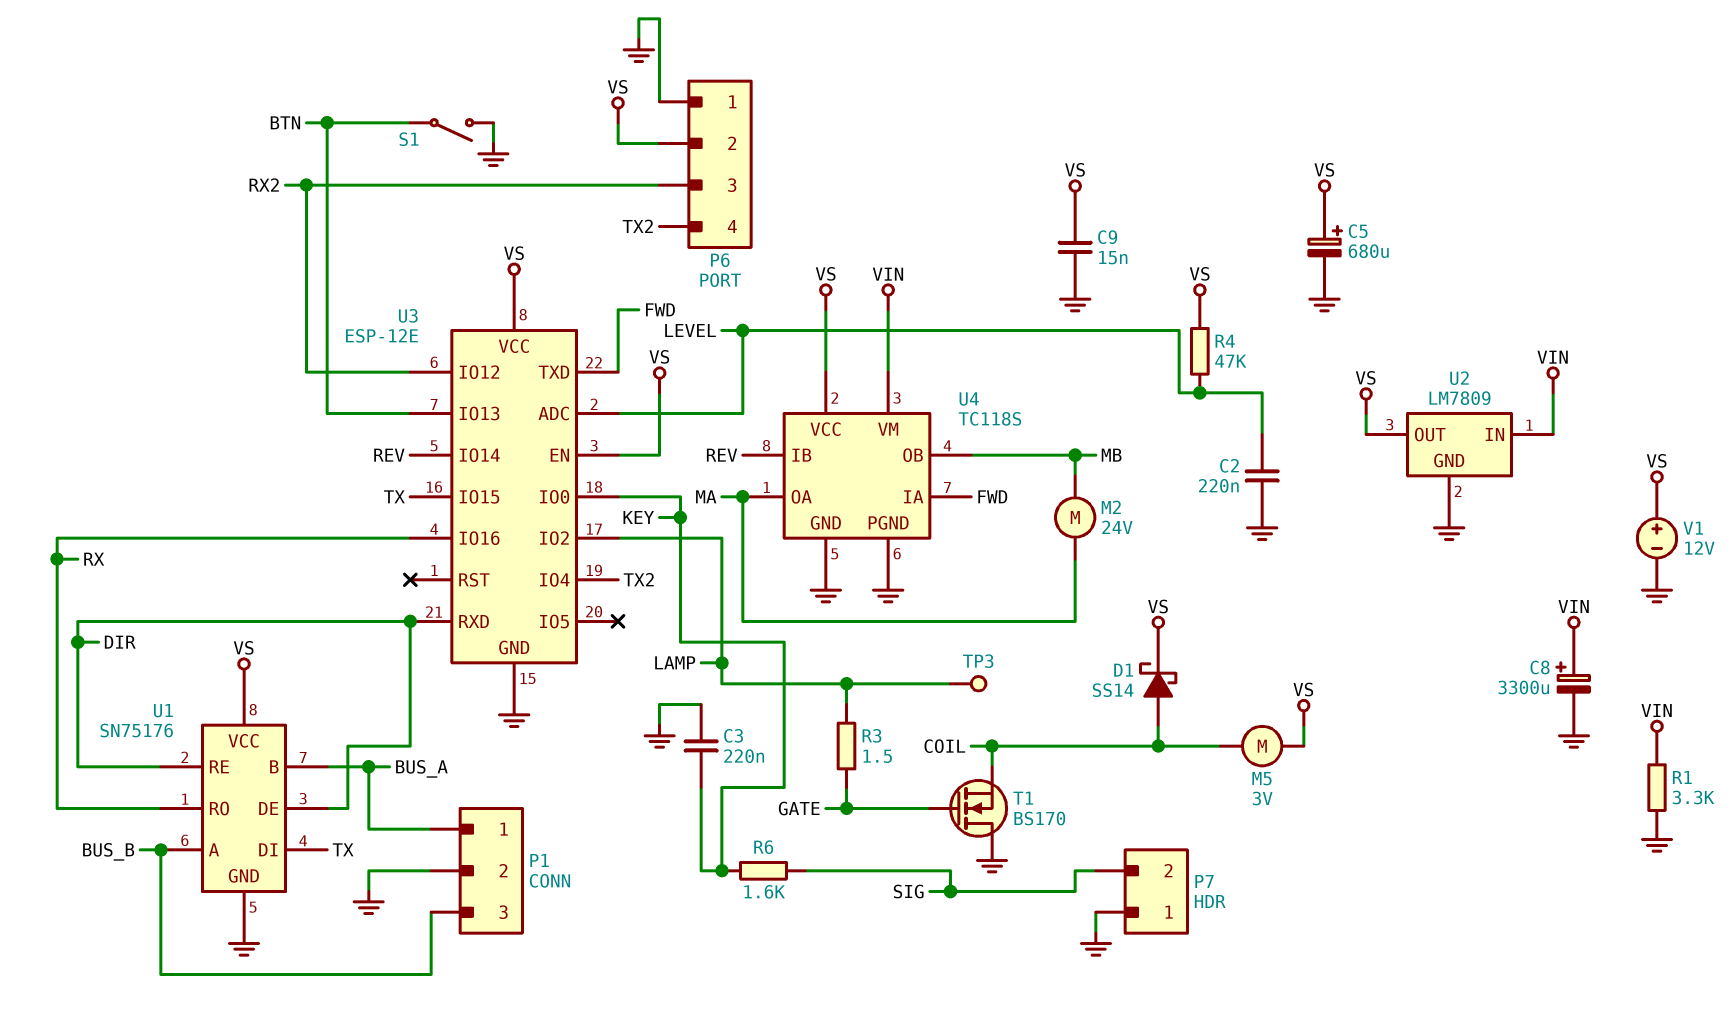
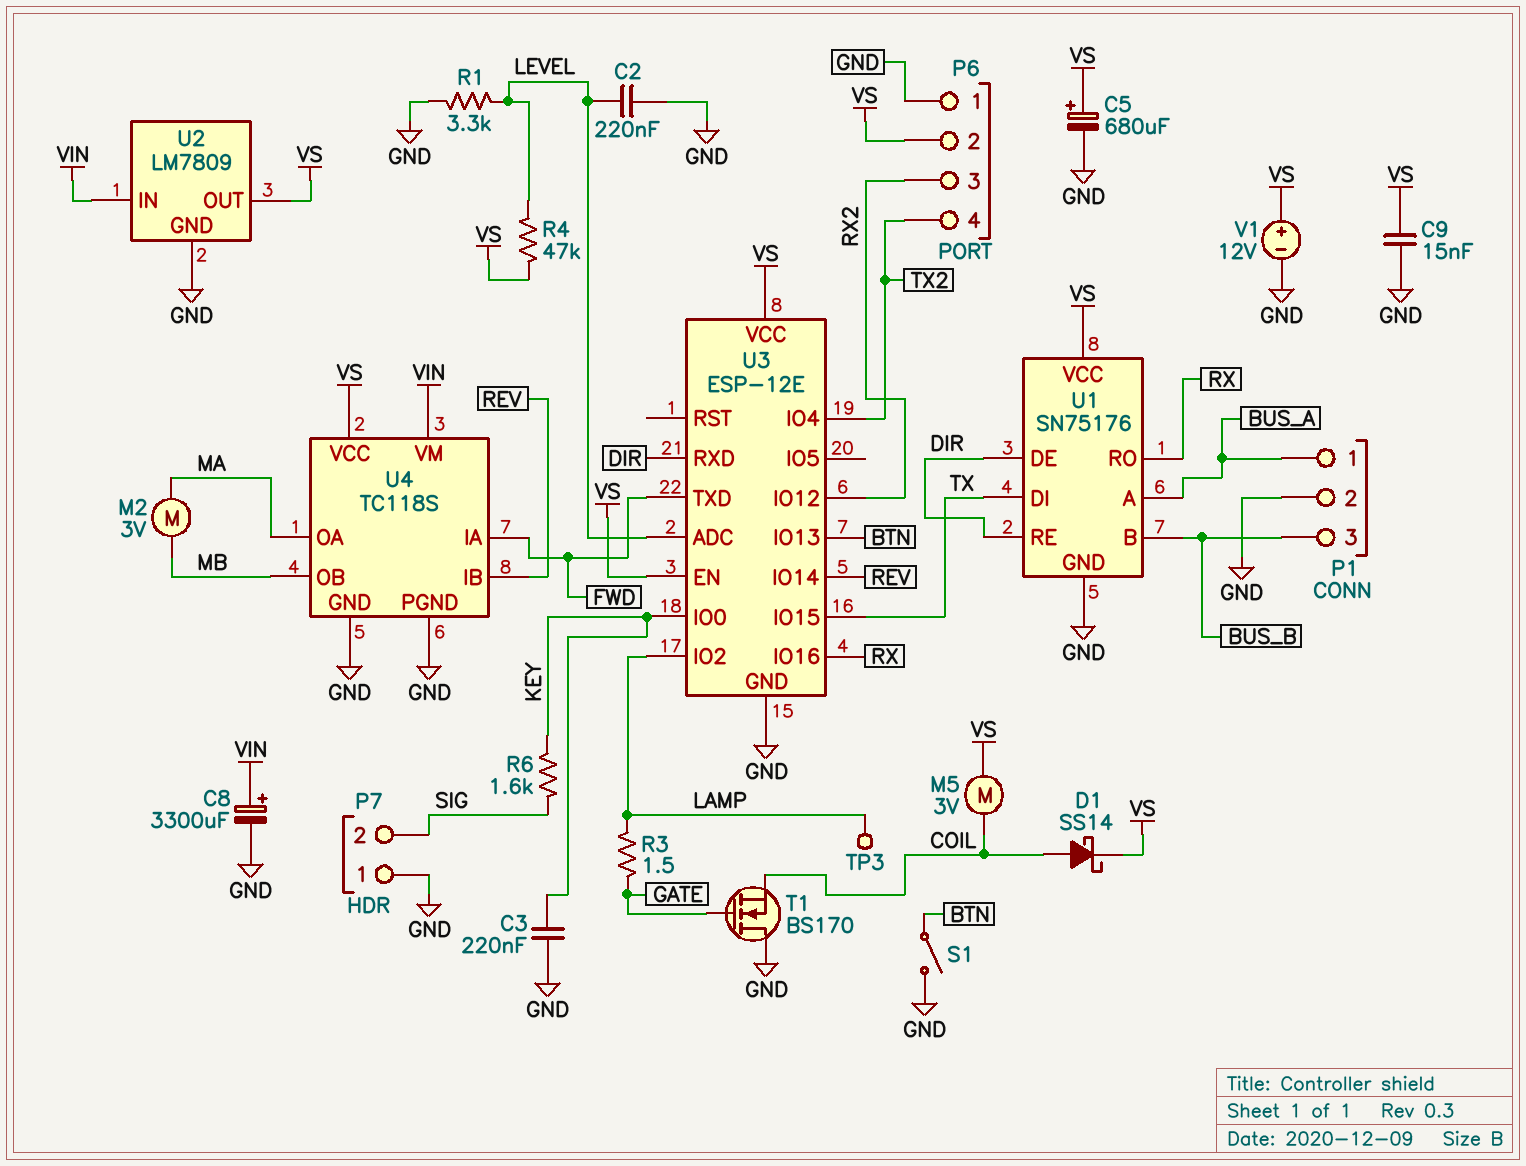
M2: motor 24V (MA, MB) -> motor 3V (MA, MB)
R1: 3.3k (GND, VIN) -> 3.3k (GND, LEVEL)
U1 pin A: BUS_B -> BUS_A
U1 pin B: BUS_A -> BUS_B

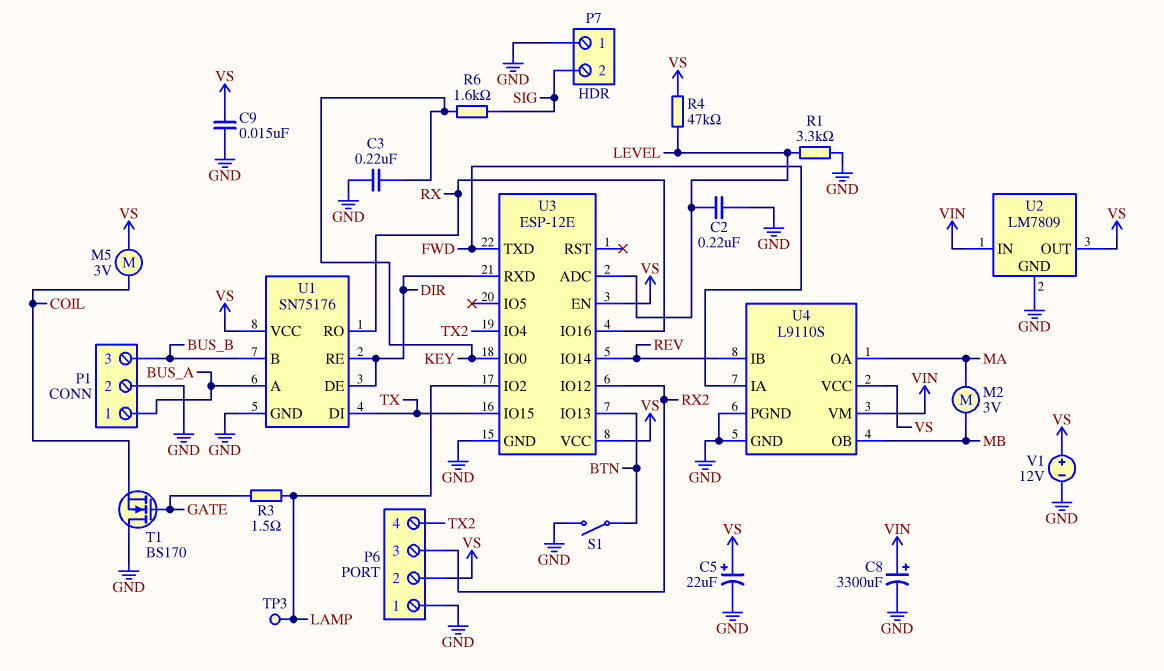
C5: 680uF (plus VS, minus GND) -> 22uF (plus VS, minus GND)
D1: schottky SS14 (A COIL, K VS) -> none
U4: TC118S -> L9110S

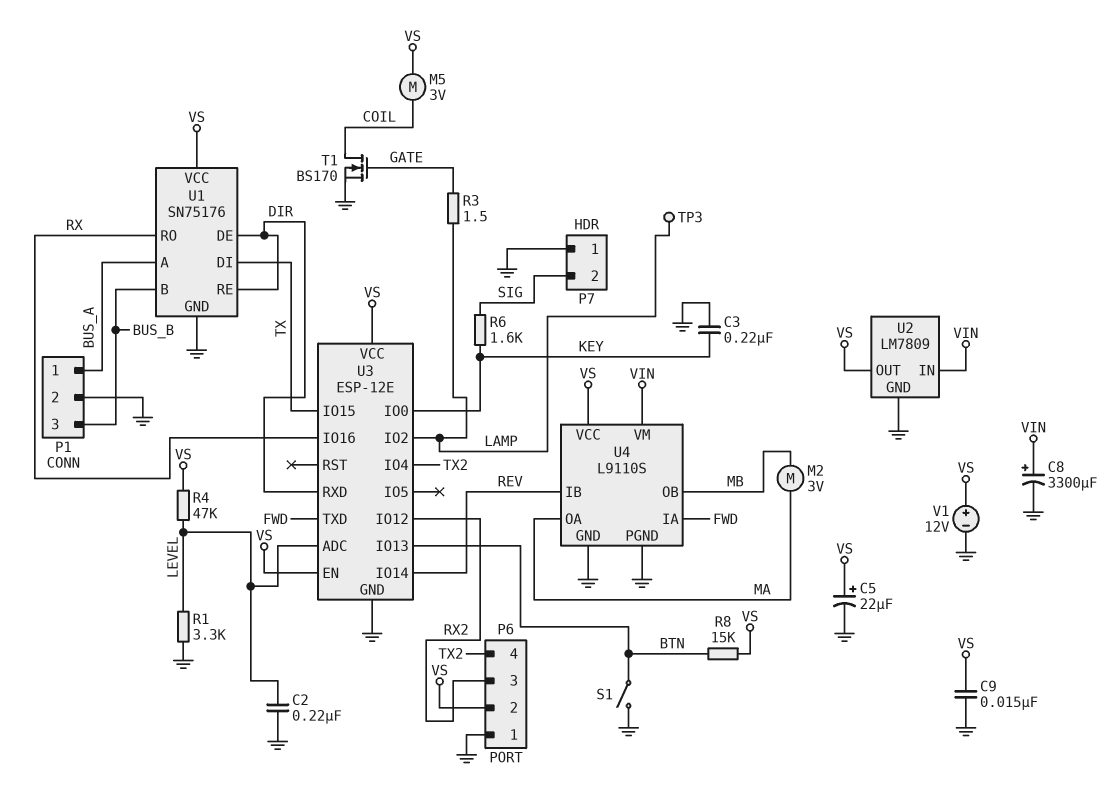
R8: none -> 15k (BTN, VS)
T1: NMOS BS170 (G GATE, D GND, S COIL) -> NMOS BS170 (G GATE, D COIL, S GND)

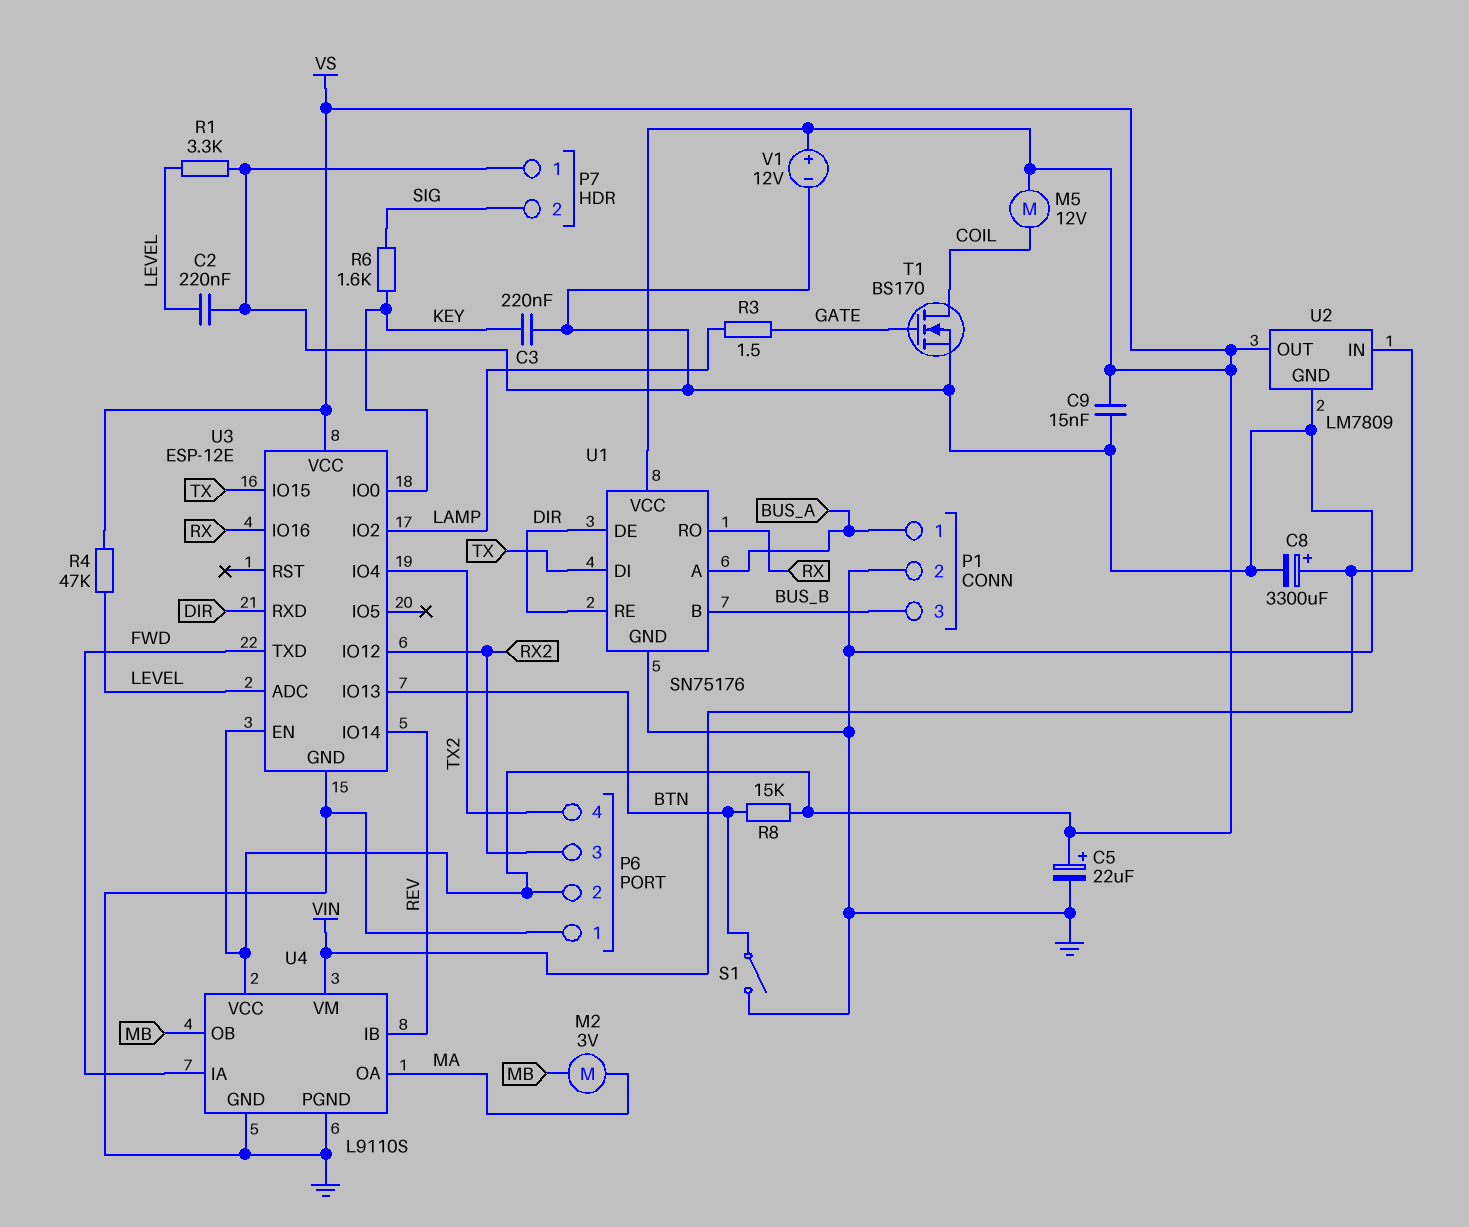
M5: motor 3V (COIL, VS) -> motor 12V (COIL, VS)
TP3: test point (LAMP) -> none

